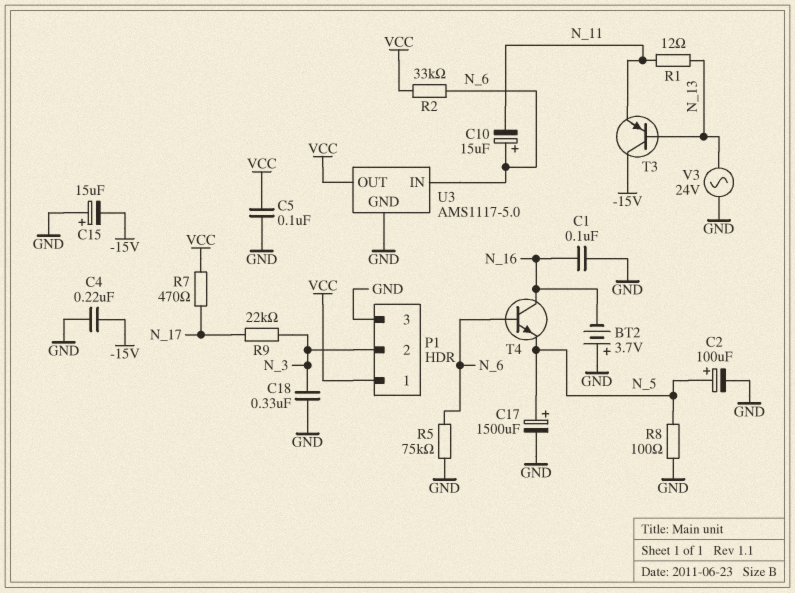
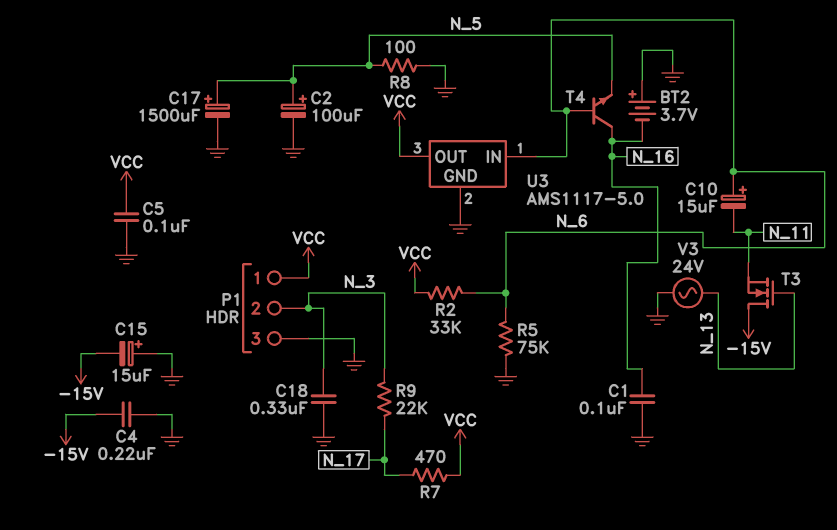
R1: 12 (N_11, N_13) -> none
T3: PNP (B N_13, C -15V, E N_11) -> NMOS (G N_13, D -15V, S N_11)

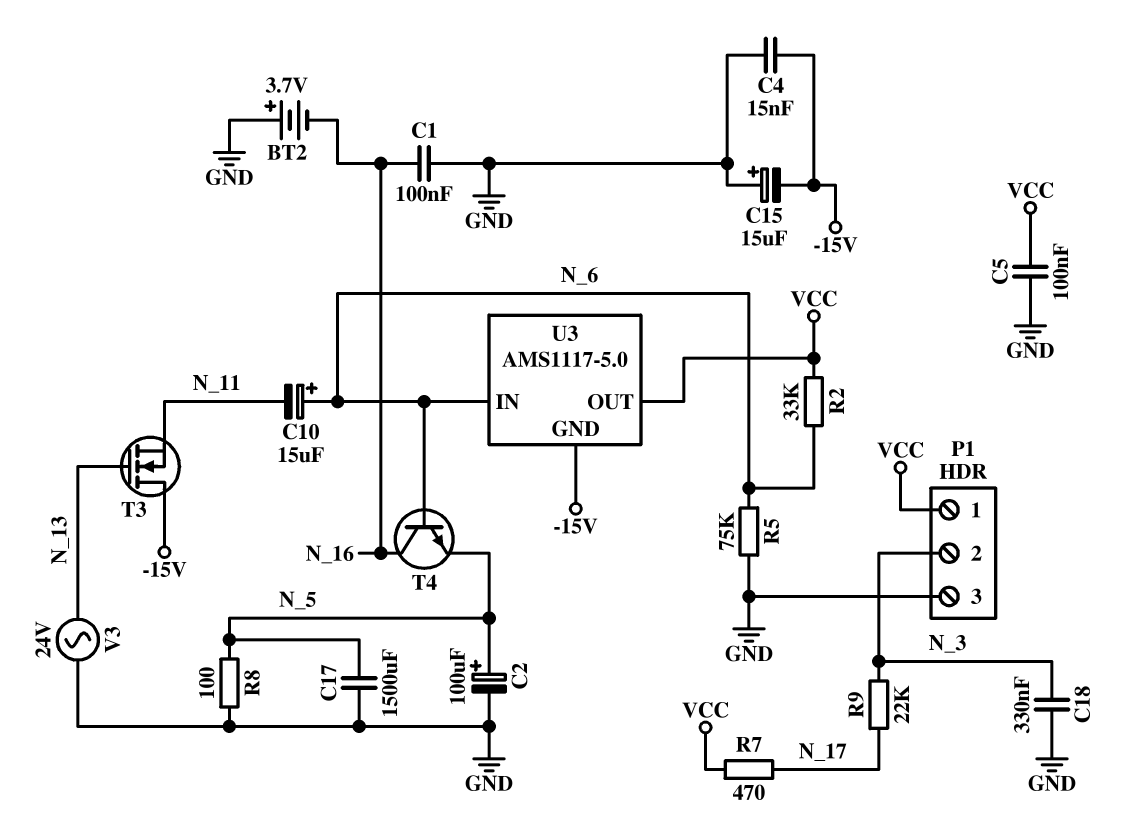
C4: 220nF (-15V, GND) -> 15nF (-15V, GND)
C17: 1500uF (plus N_5, minus GND) -> 1500uF (GND, N_5)
U3 pin GND: GND -> -15V

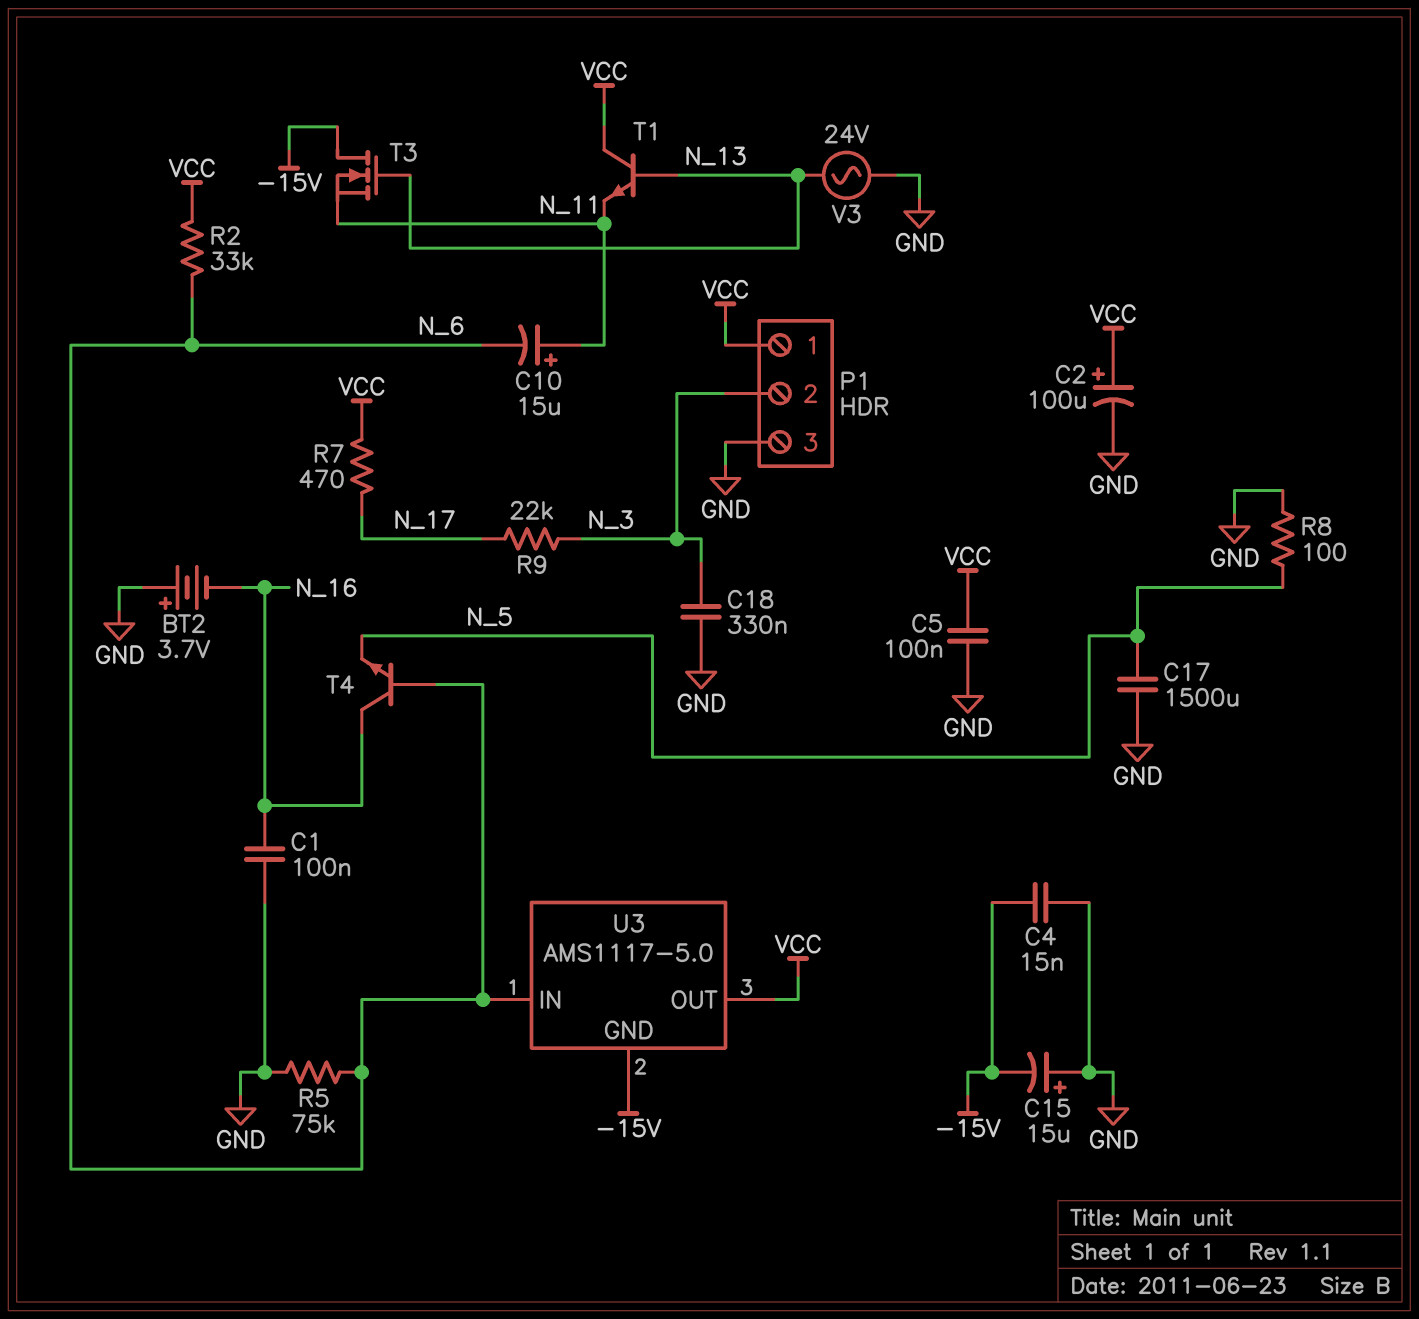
C2: 100uF (plus N_5, minus GND) -> 100uF (plus VCC, minus GND)
C10: 15uF (plus N_6, minus N_11) -> 15uF (plus N_11, minus N_6)
T1: none -> NPN (B N_13, C VCC, E N_11)

